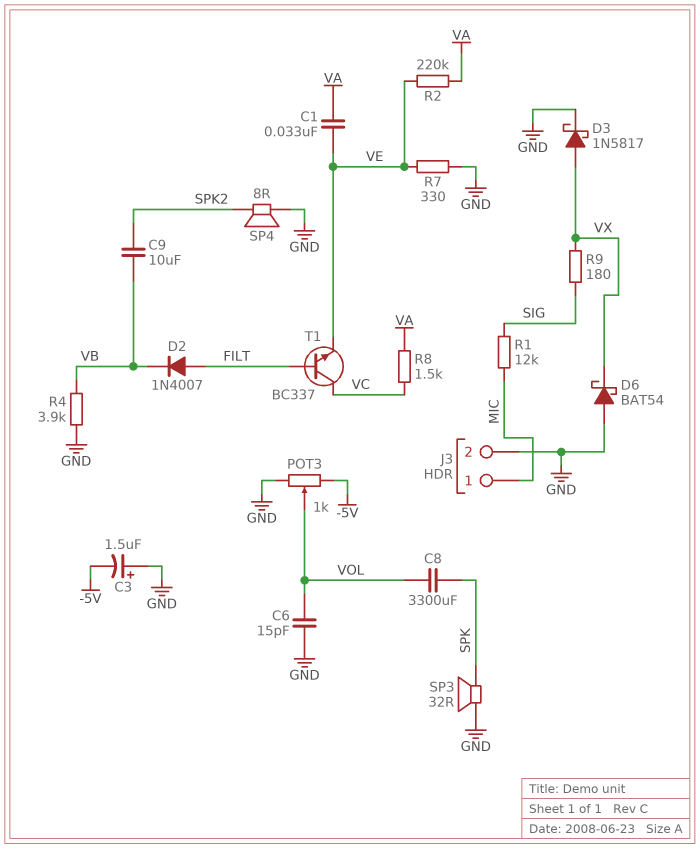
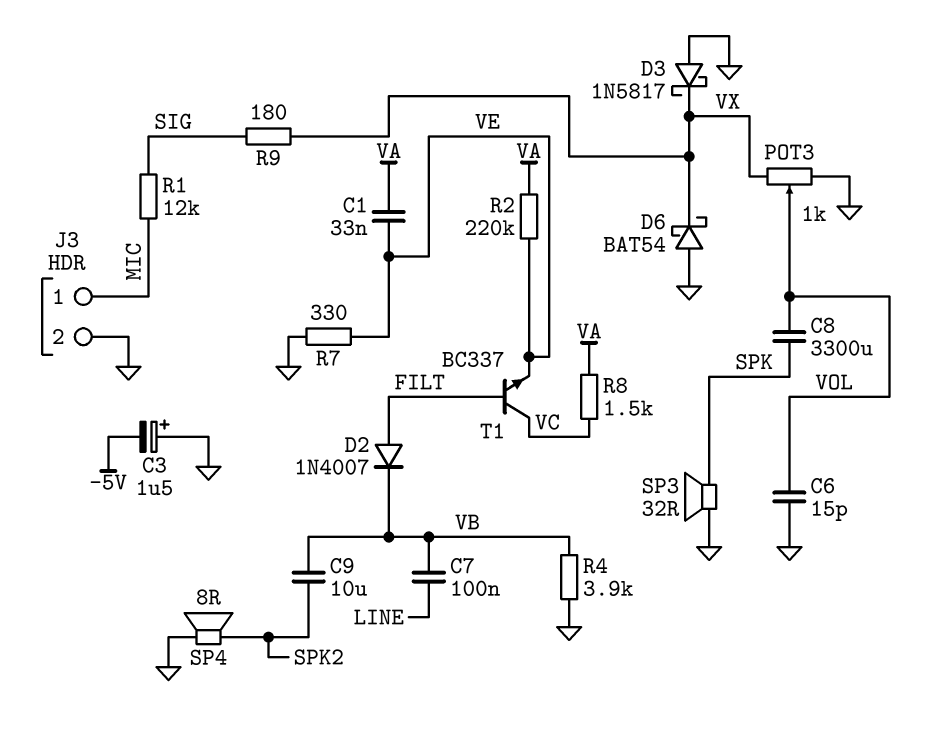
C7: none -> 100nF (LINE, VB)
D3: schottky 1N5817 (A VX, K GND) -> schottky 1N5817 (A GND, K VX)
POT3: 1k (-5V, GND, wiper VOL) -> 1k (GND, VX, wiper VOL)

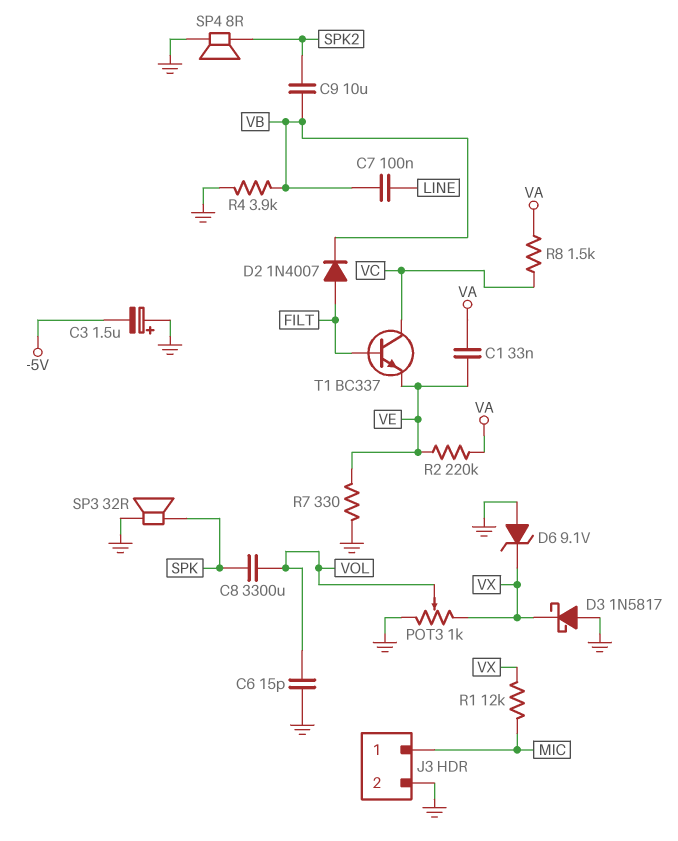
D6: schottky BAT54 (A GND, K VX) -> zener 9.1V (A GND, K VX)
R1: 12k (MIC, SIG) -> 12k (MIC, VX)
R9: 180 (SIG, VX) -> none

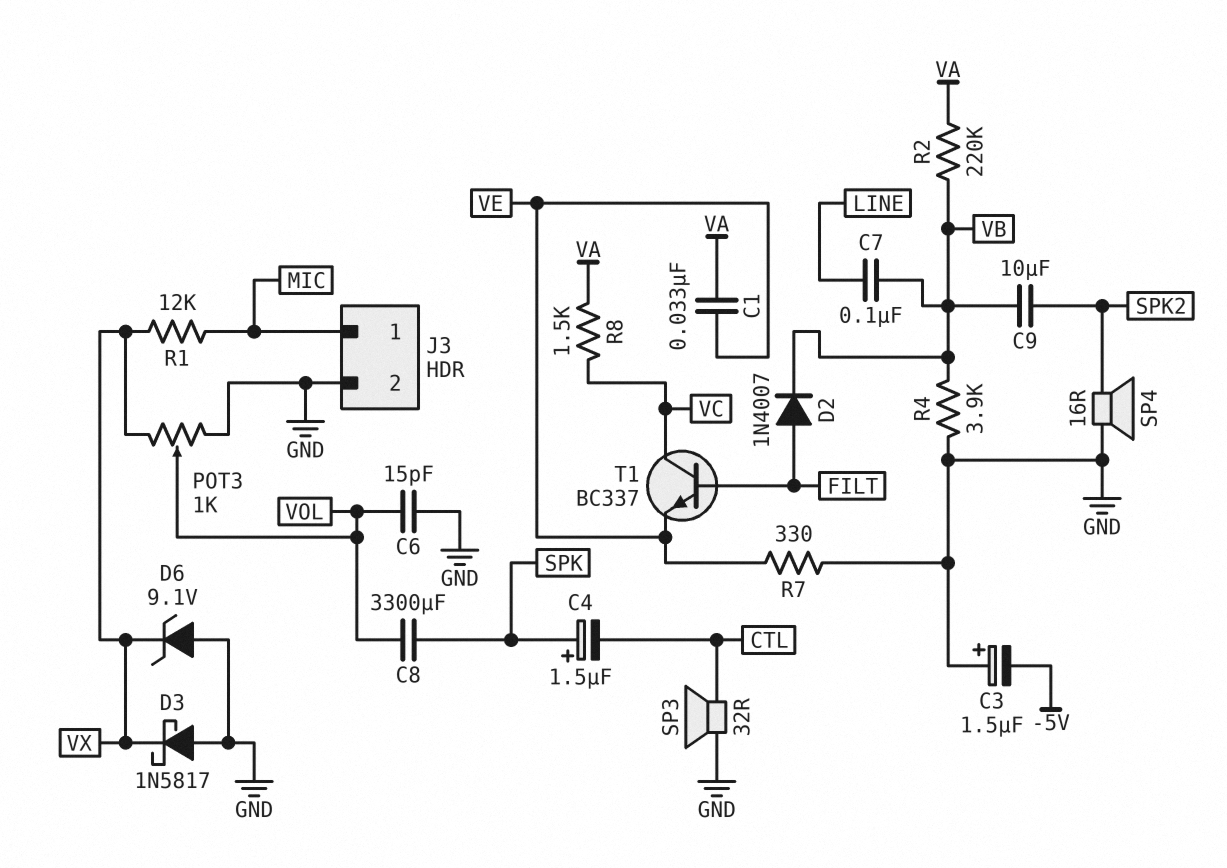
C4: none -> 1.5uF (plus SPK, minus CTL)
R2: 220k (VA, VE) -> 220k (VA, VB)
SP3: speaker 32R (GND, SPK) -> speaker 32R (CTL, GND)
SP4: speaker 8R (GND, SPK2) -> speaker 16R (GND, SPK2)

